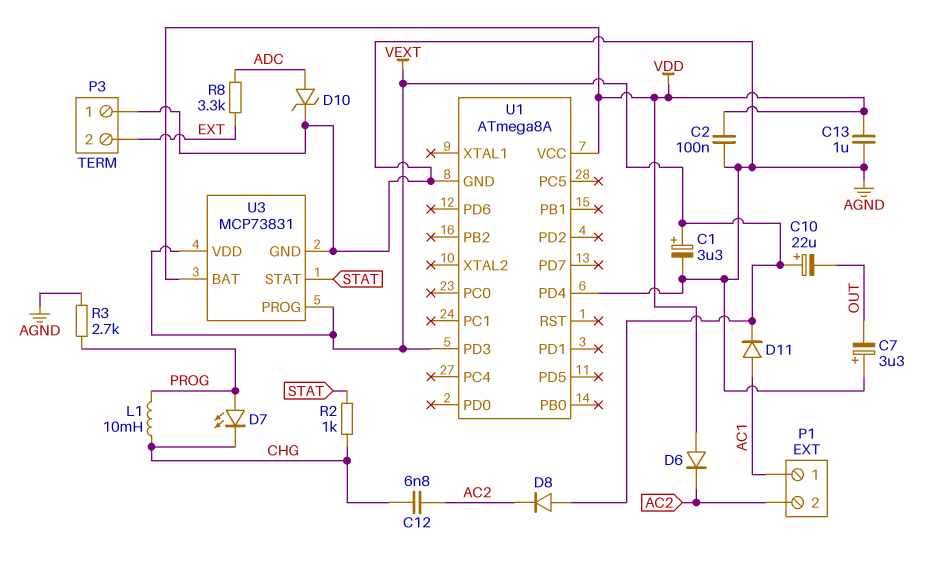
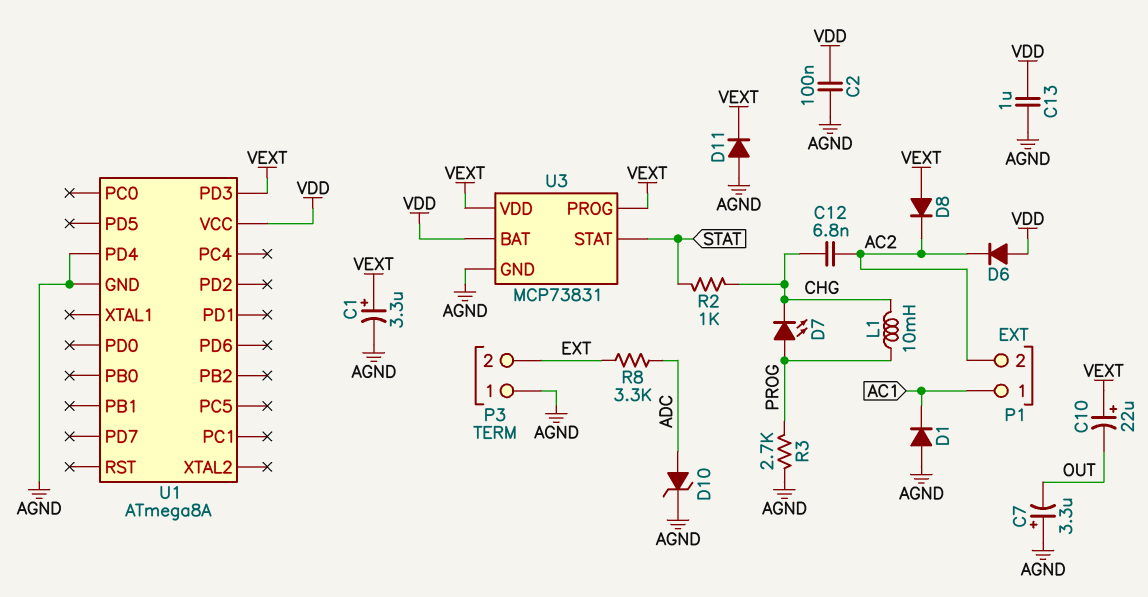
D1: none -> diode (A AGND, K AC1)
D11: diode (A AC1, K VEXT) -> diode (A AGND, K VEXT)

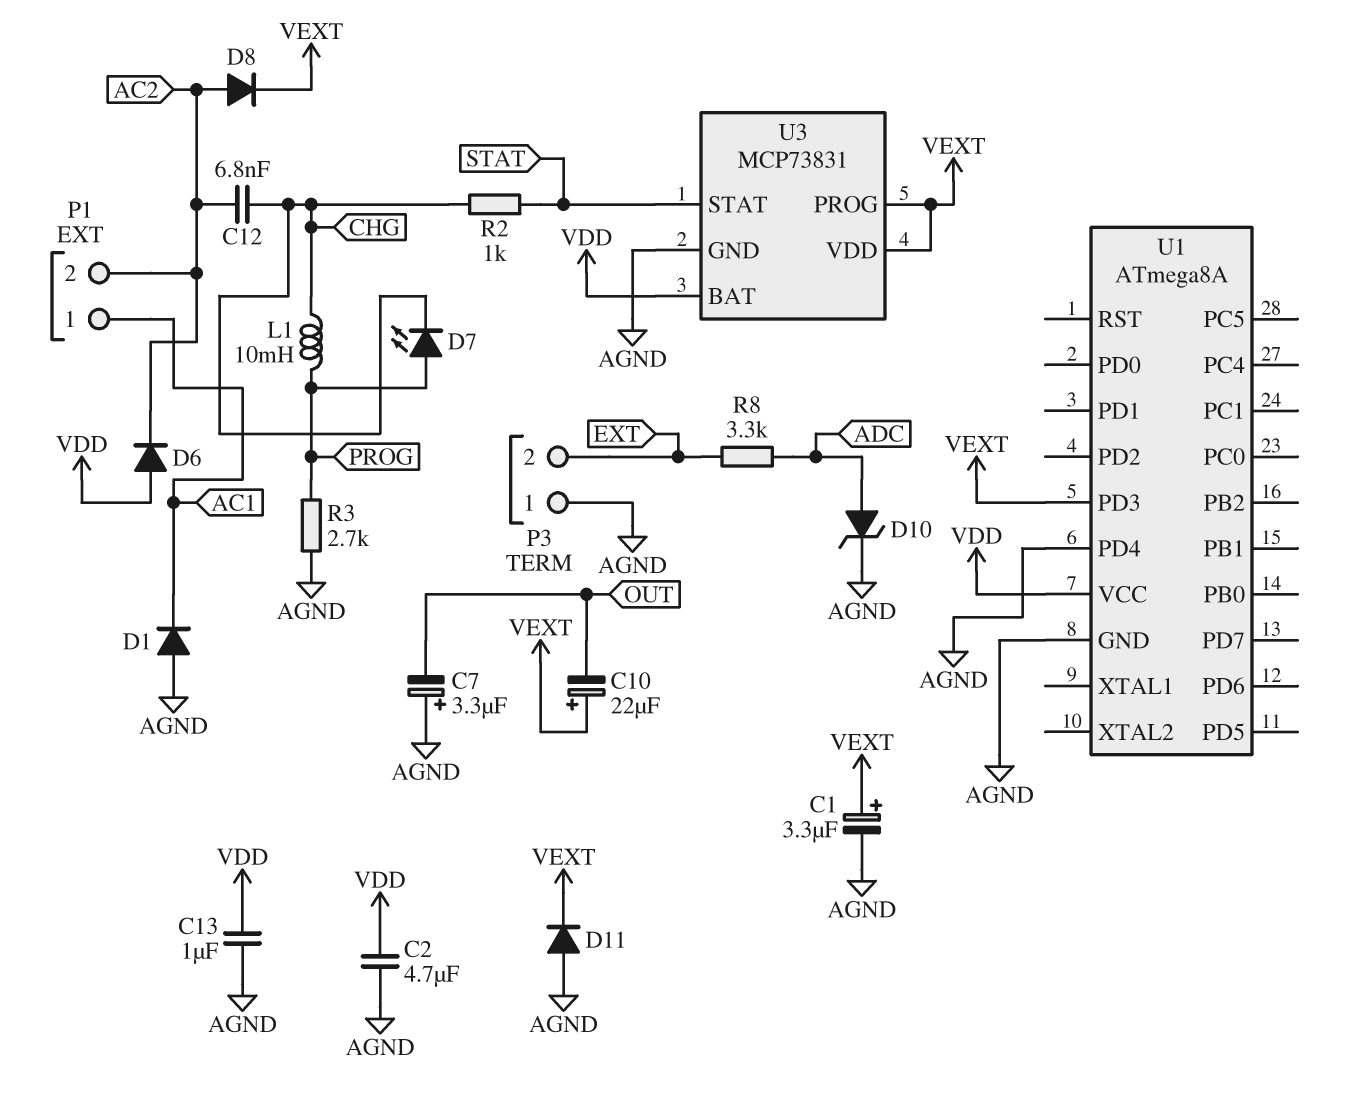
C2: 100nF (AGND, VDD) -> 4.7uF (AGND, VDD)
D8: diode (A VEXT, K AC2) -> diode (A AC2, K VEXT)

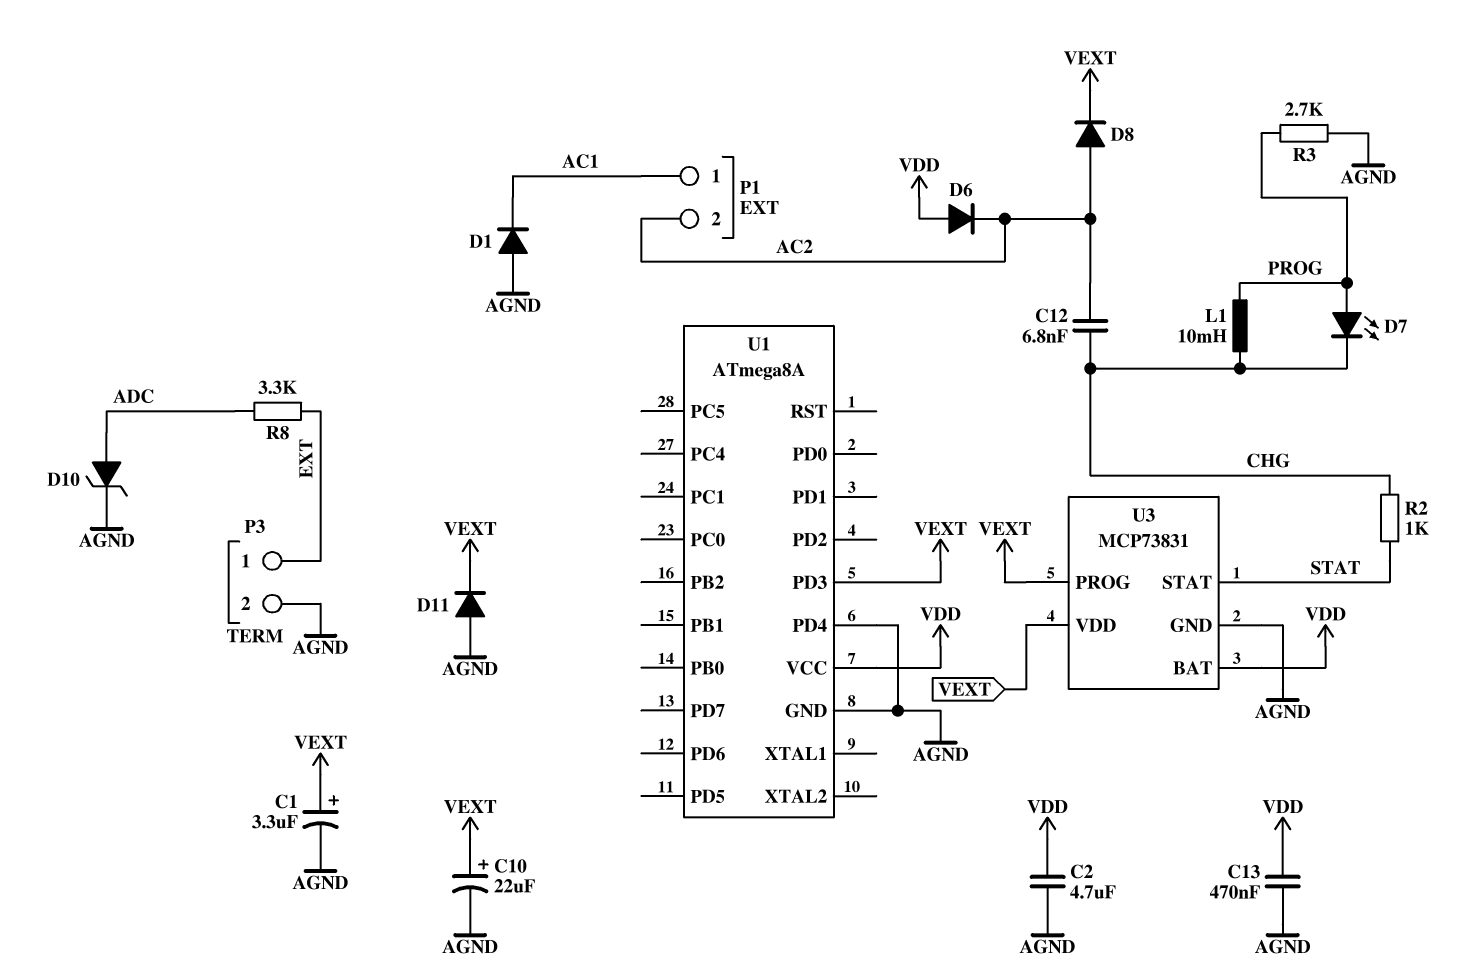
C7: 3.3uF (plus AGND, minus OUT) -> none
C10: 22uF (plus VEXT, minus OUT) -> 22uF (plus VEXT, minus AGND)
C13: 1uF (AGND, VDD) -> 470nF (AGND, VDD)
P3 pin 1: AGND -> EXT
P3 pin 2: EXT -> AGND

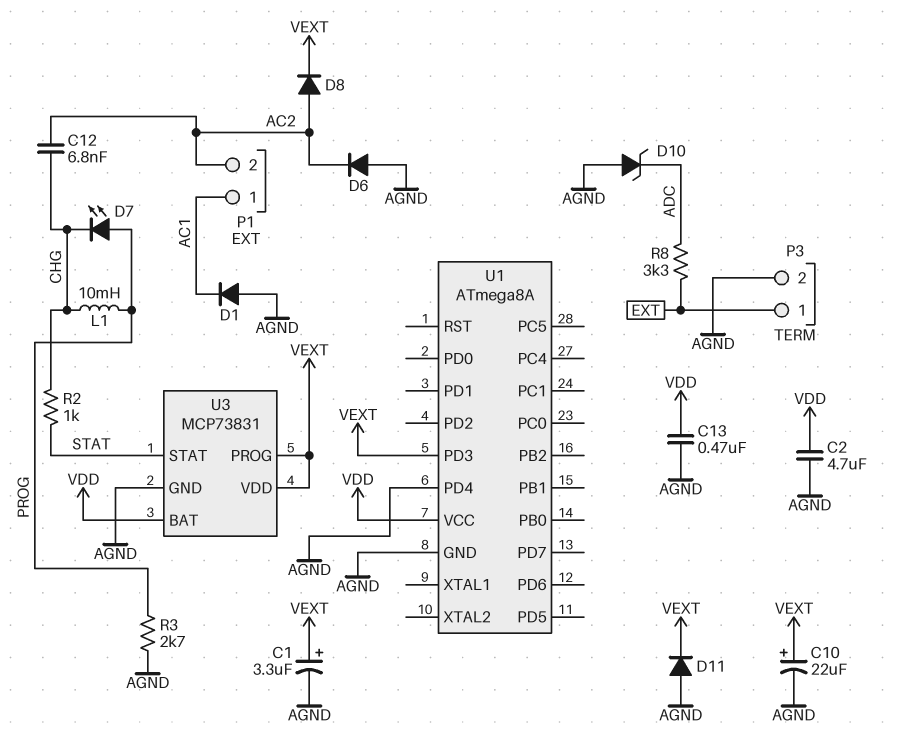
D6: diode (A VDD, K AC2) -> diode (A AGND, K AC2)
D10: zener (A ADC, K AGND) -> zener (A AGND, K ADC)

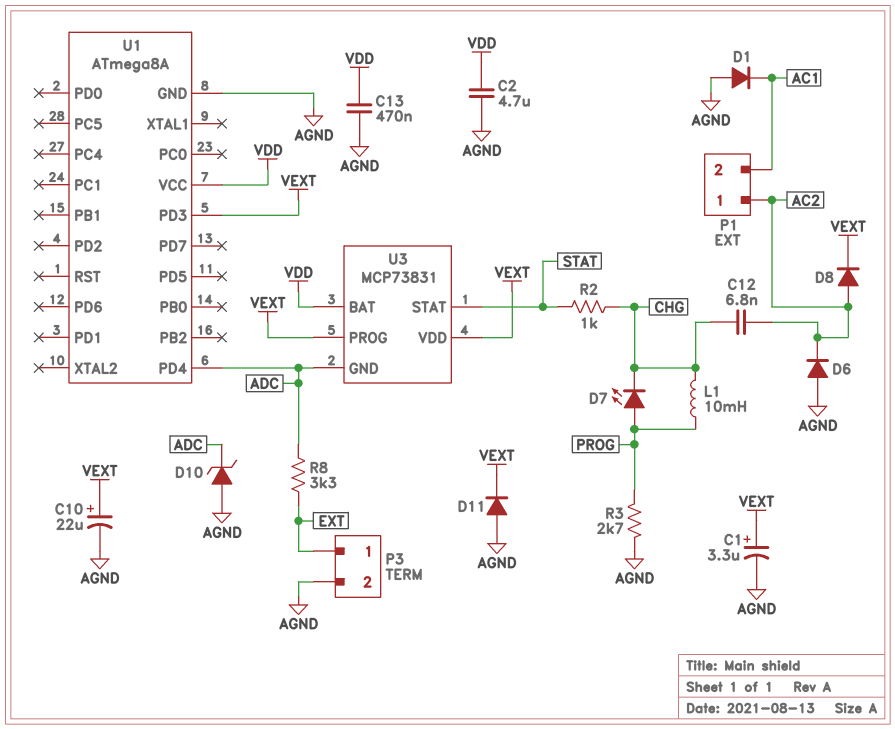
P1 pin 1: AC1 -> AC2
P1 pin 2: AC2 -> AC1
U1 pin PD4: AGND -> ADC
U3 pin GND: AGND -> ADC

